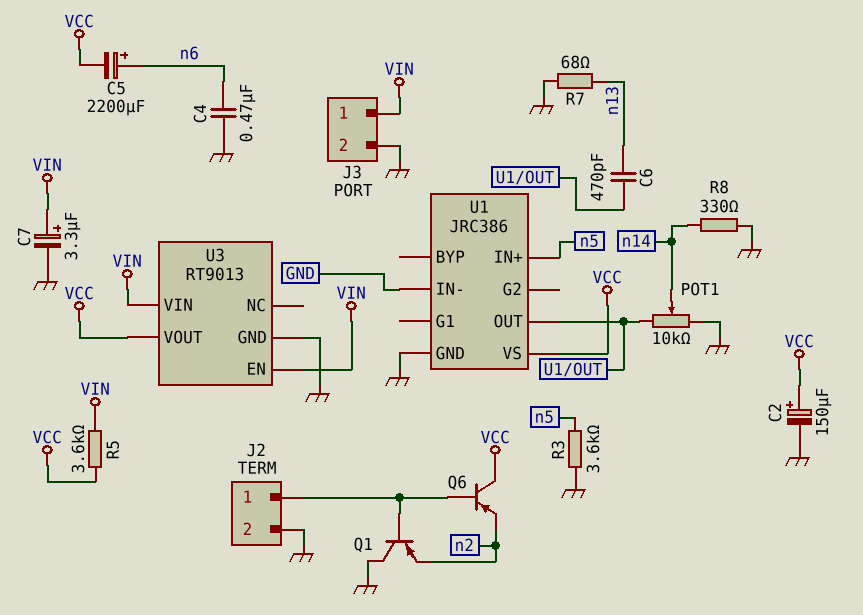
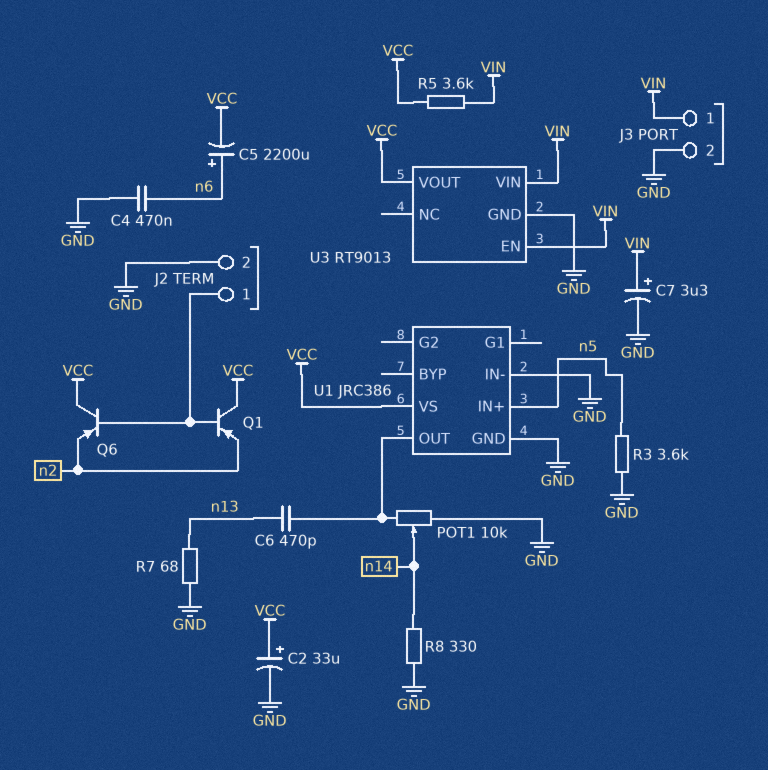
C2: 150uF (plus VCC, minus GND) -> 33uF (plus VCC, minus GND)
Q1: PNP (B J2/1, C GND, E n2) -> PNP (B J2/1, C VCC, E n2)

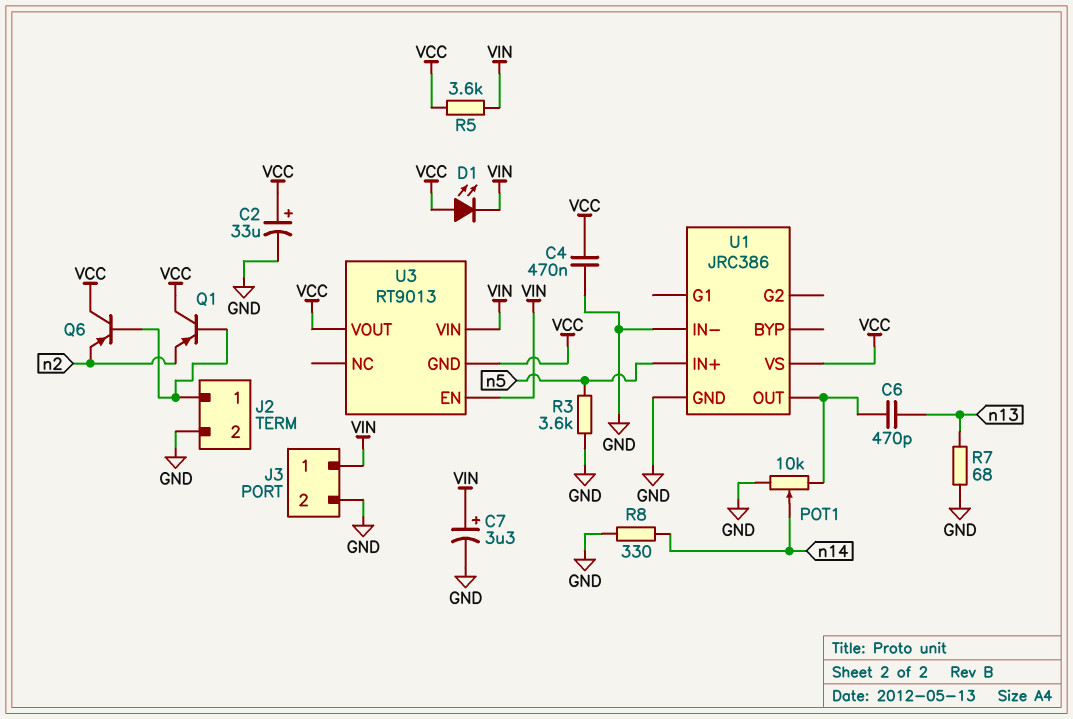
C4: 470nF (GND, n6) -> 470nF (GND, VCC)
C5: 2200uF (plus n6, minus VCC) -> none
D1: none -> LED (A VCC, K VIN)
U3 pin GND: GND -> VCC

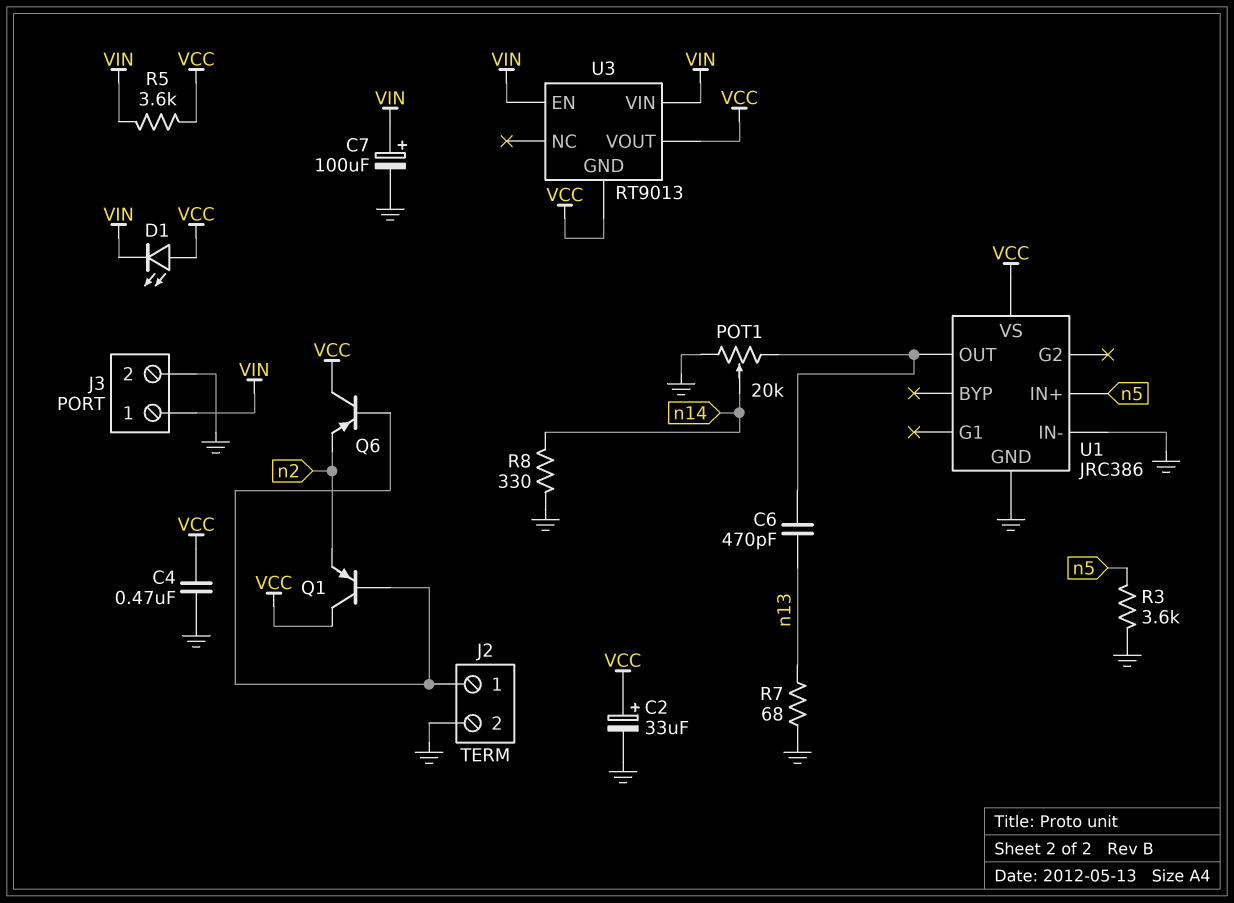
C7: 3.3uF (plus VIN, minus GND) -> 100uF (plus VIN, minus GND)
POT1: 10k (GND, U1/OUT, wiper n14) -> 20k (GND, U1/OUT, wiper n14)

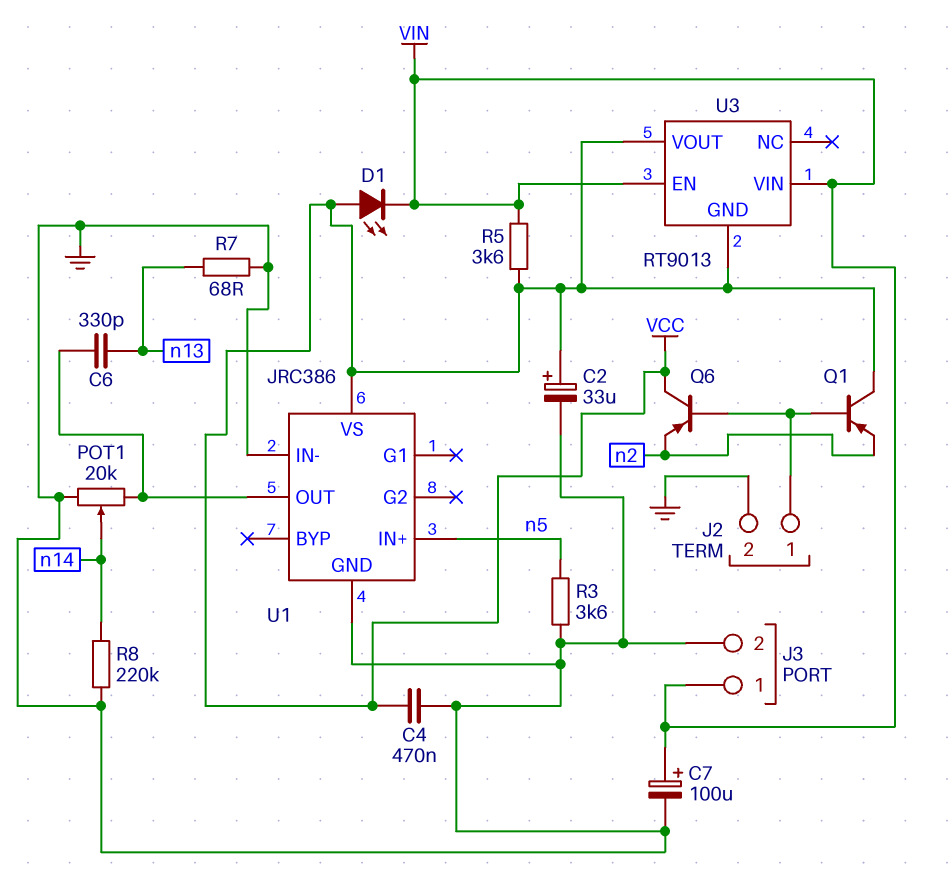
C6: 470pF (U1/OUT, n13) -> 330pF (U1/OUT, n13)
R8: 330 (GND, n14) -> 220k (GND, n14)

